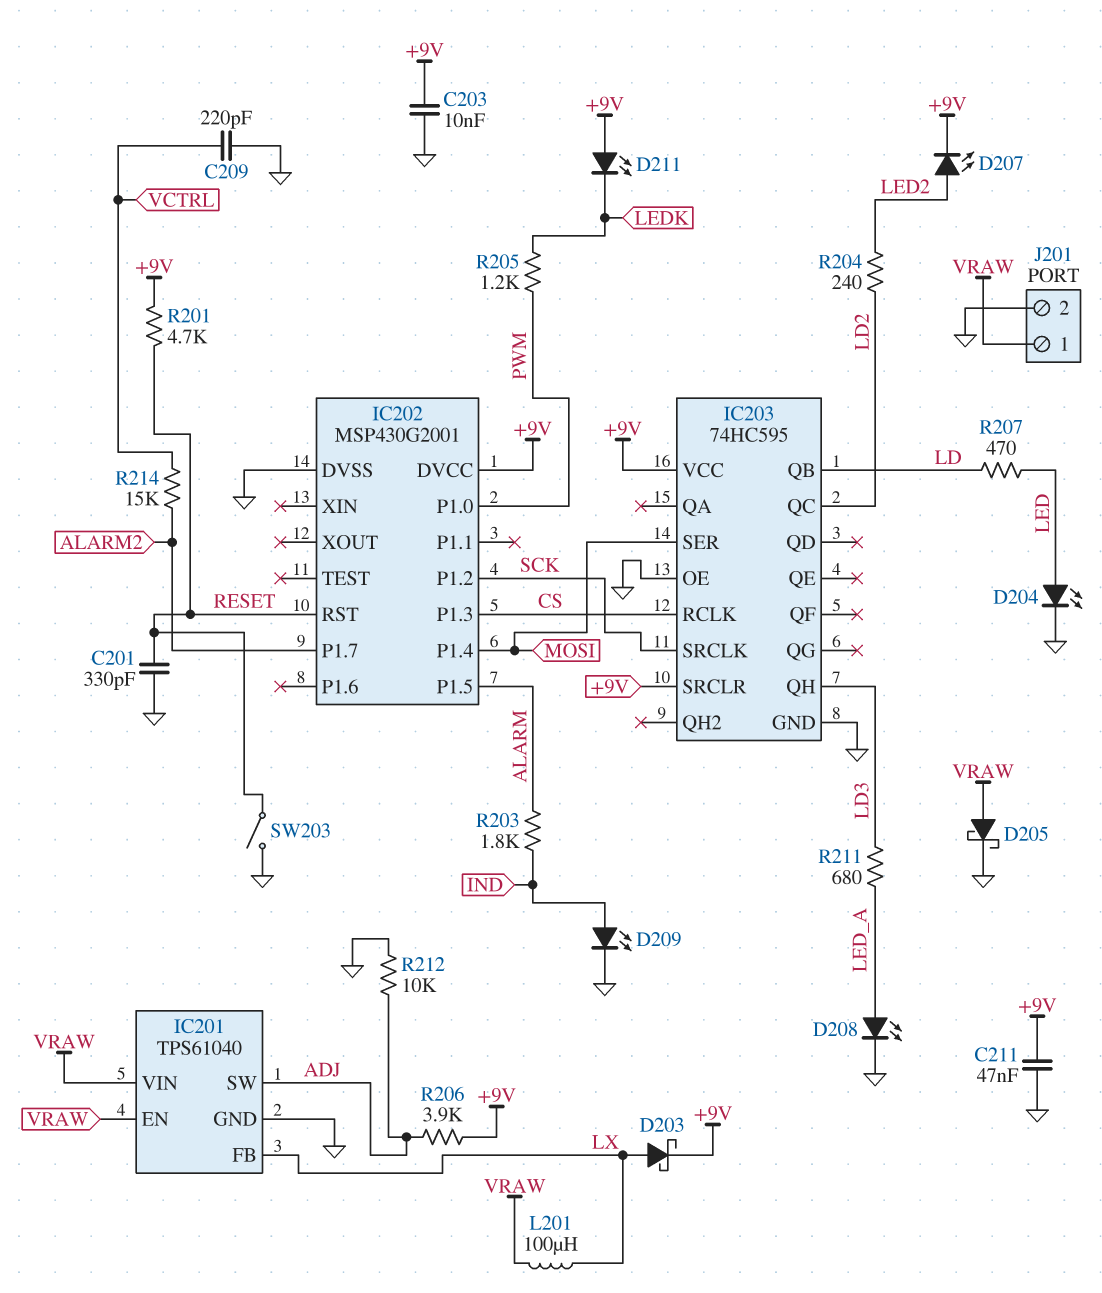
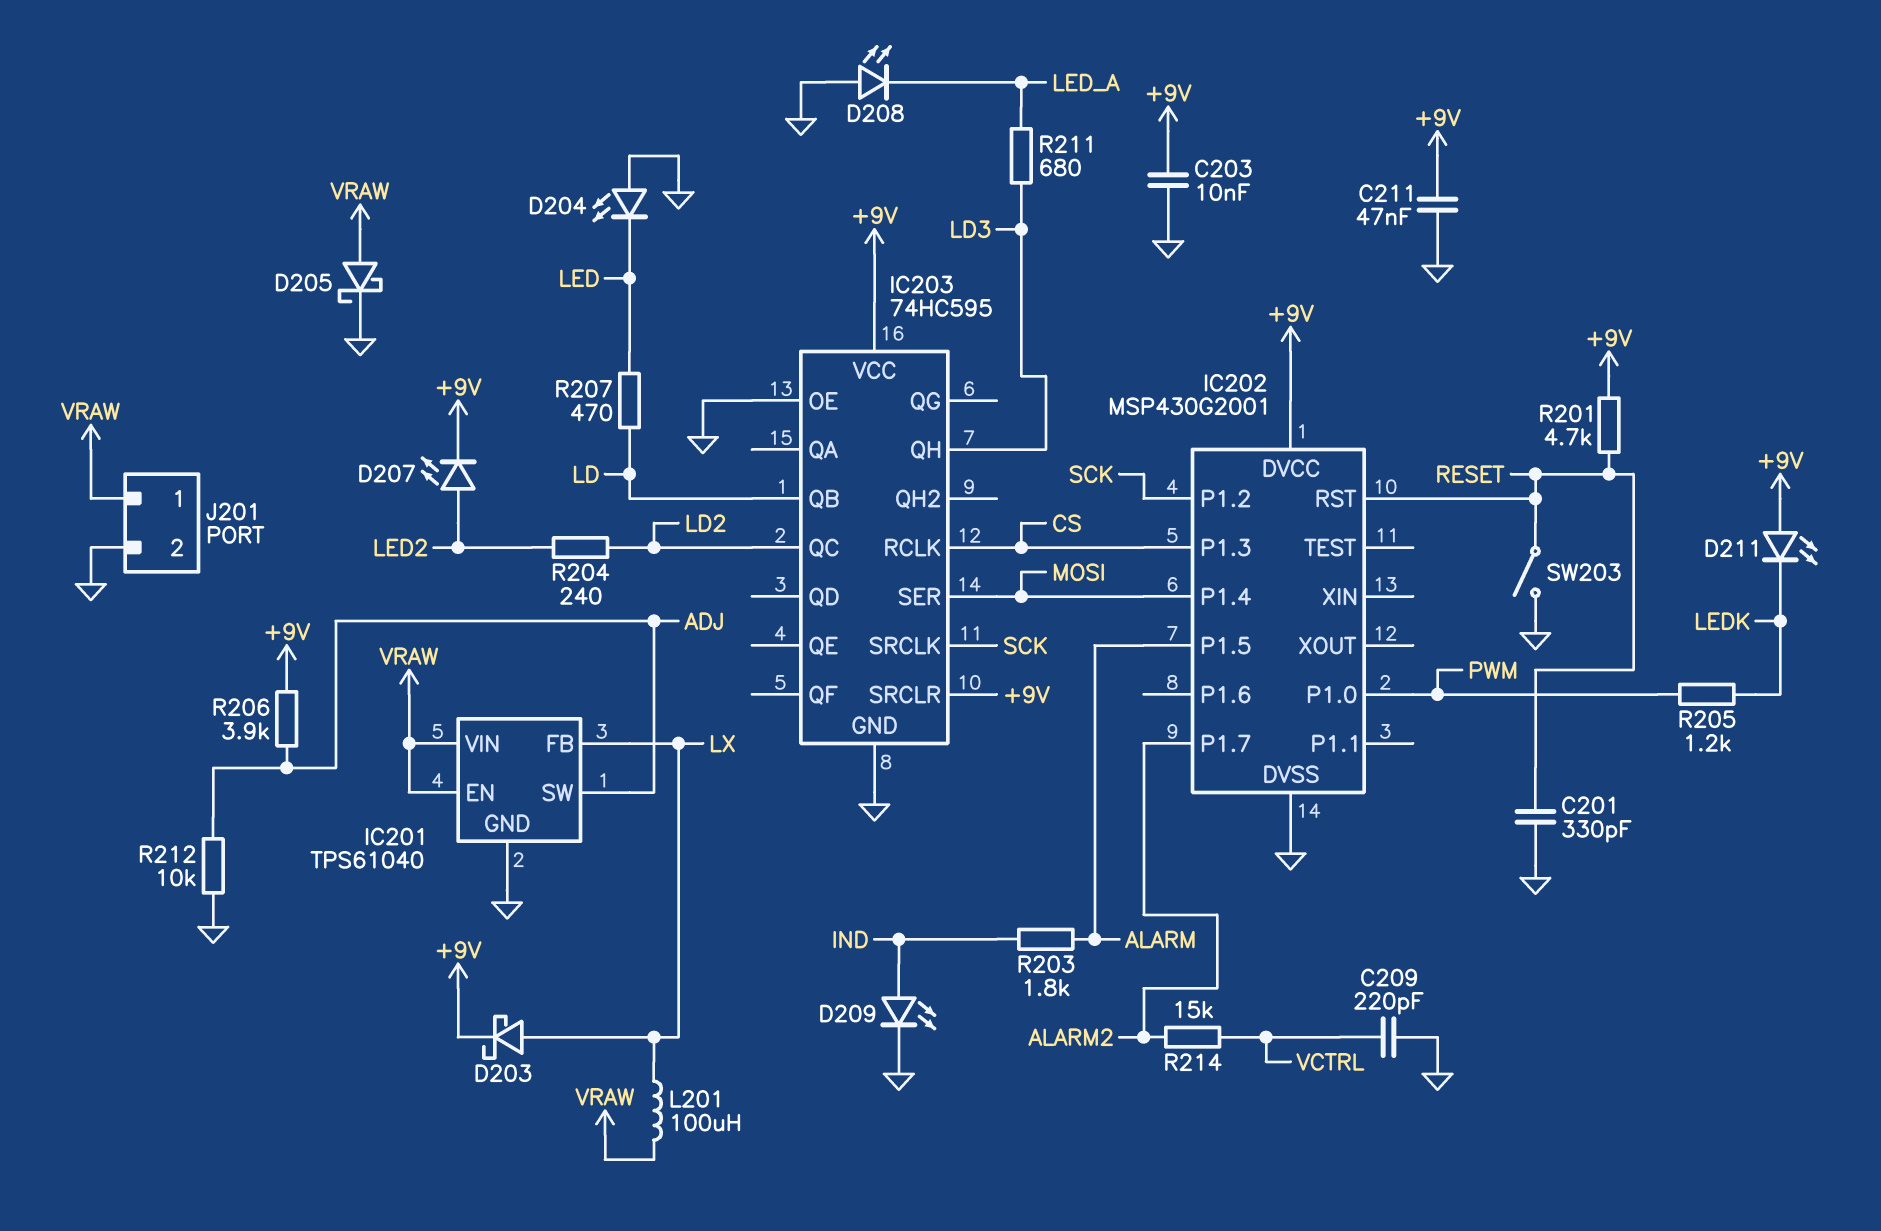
D204: LED (A LED, K GND) -> LED (A GND, K LED)
D208: LED (A LED_A, K GND) -> LED (A GND, K LED_A)

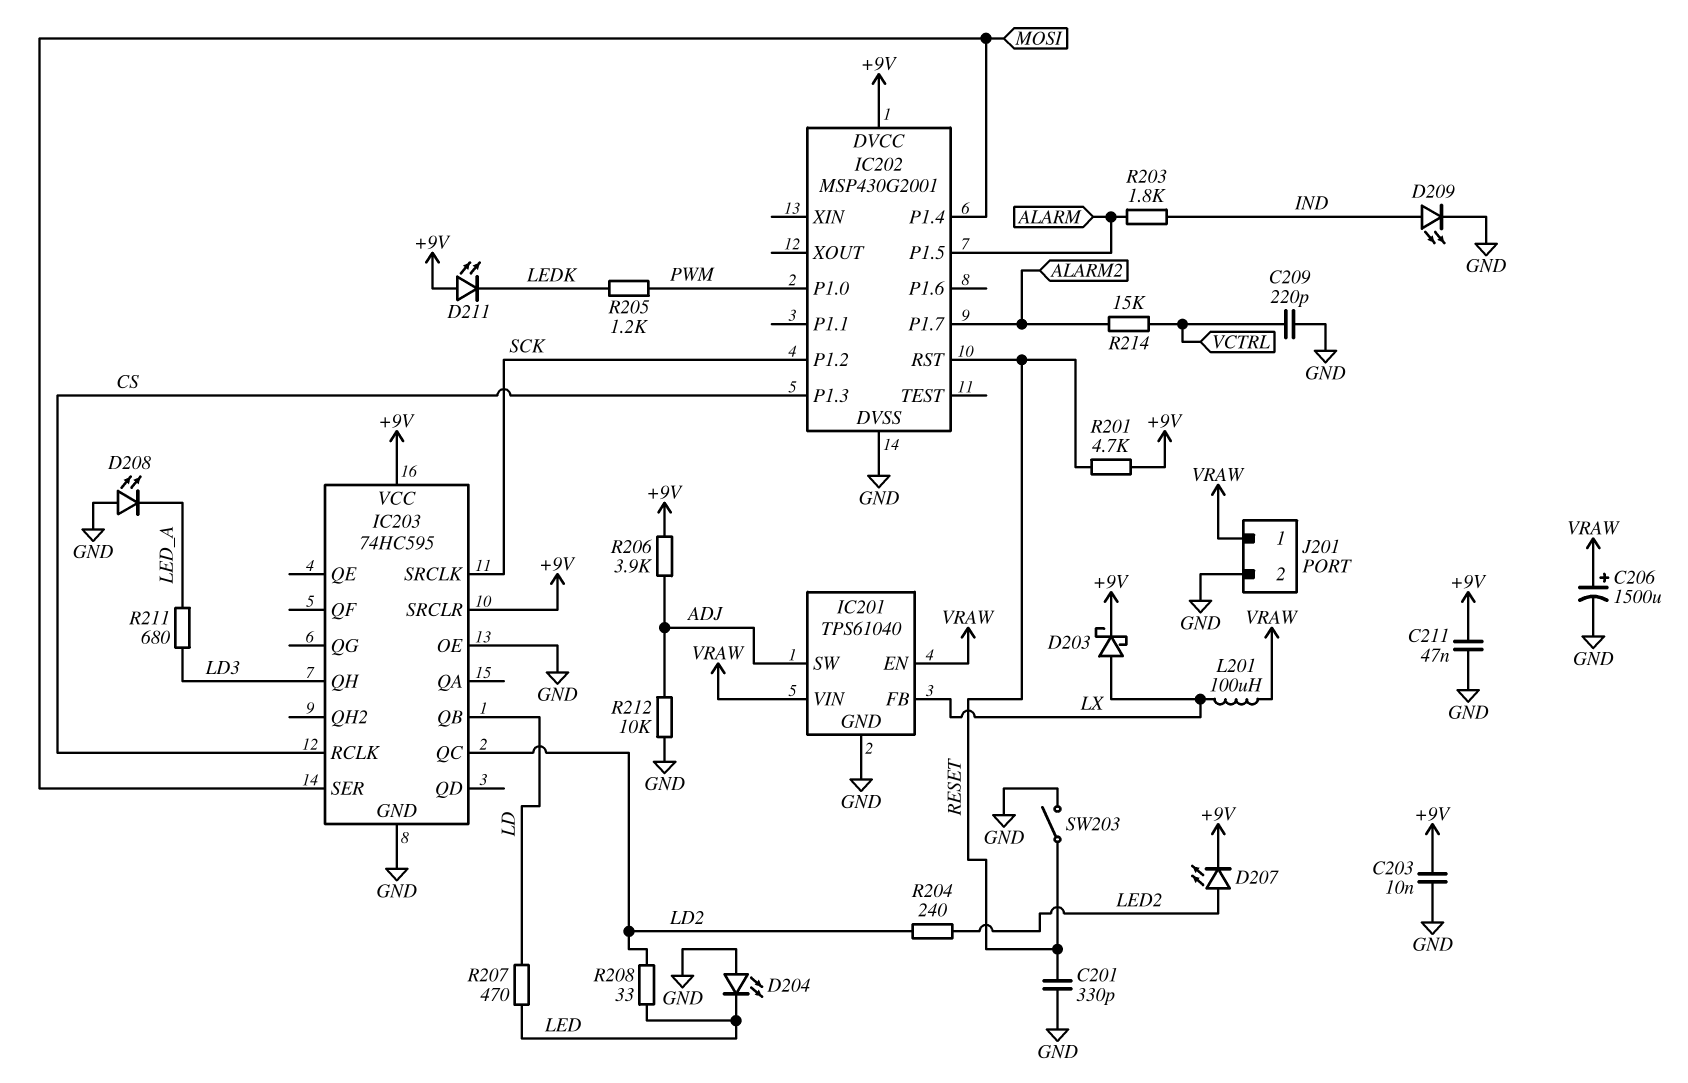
C206: none -> 1500uF (plus VRAW, minus GND)
D205: schottky (A VRAW, K GND) -> none
R208: none -> 33 (LD2, LED)

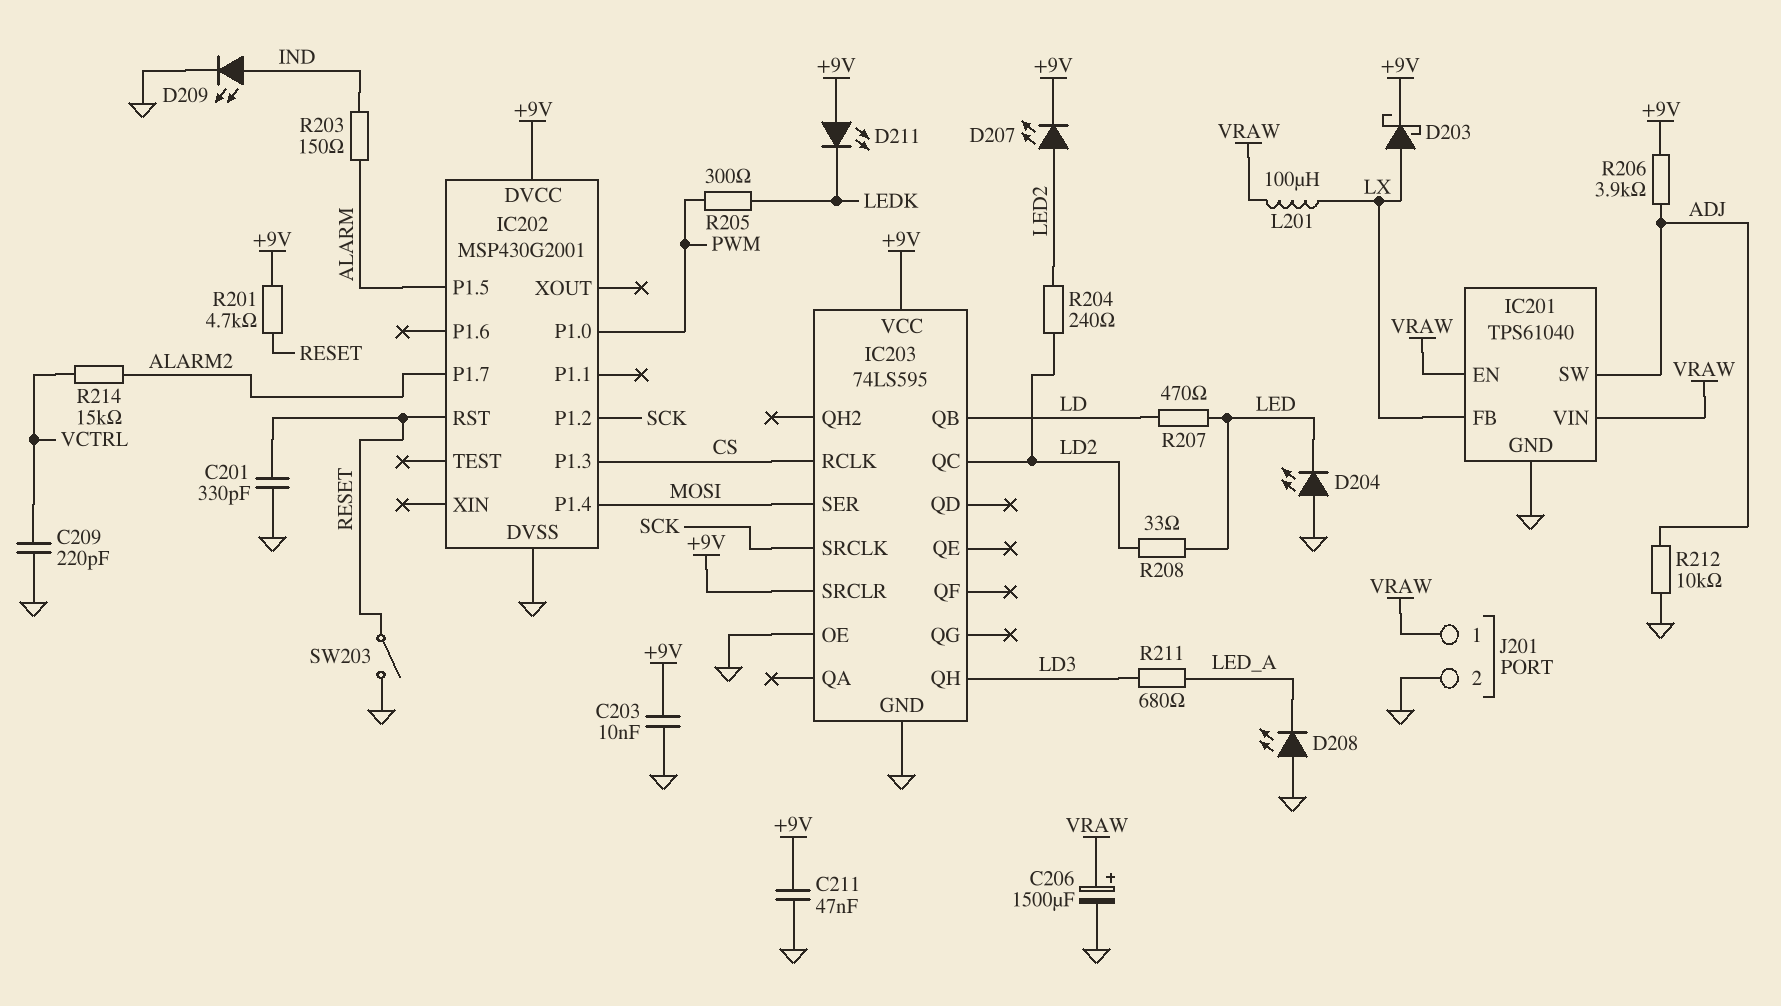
IC203: 74HC595 -> 74LS595
R203: 1.8k (ALARM, IND) -> 150 (ALARM, IND)
R205: 1.2k (LEDK, PWM) -> 300 (LEDK, PWM)

